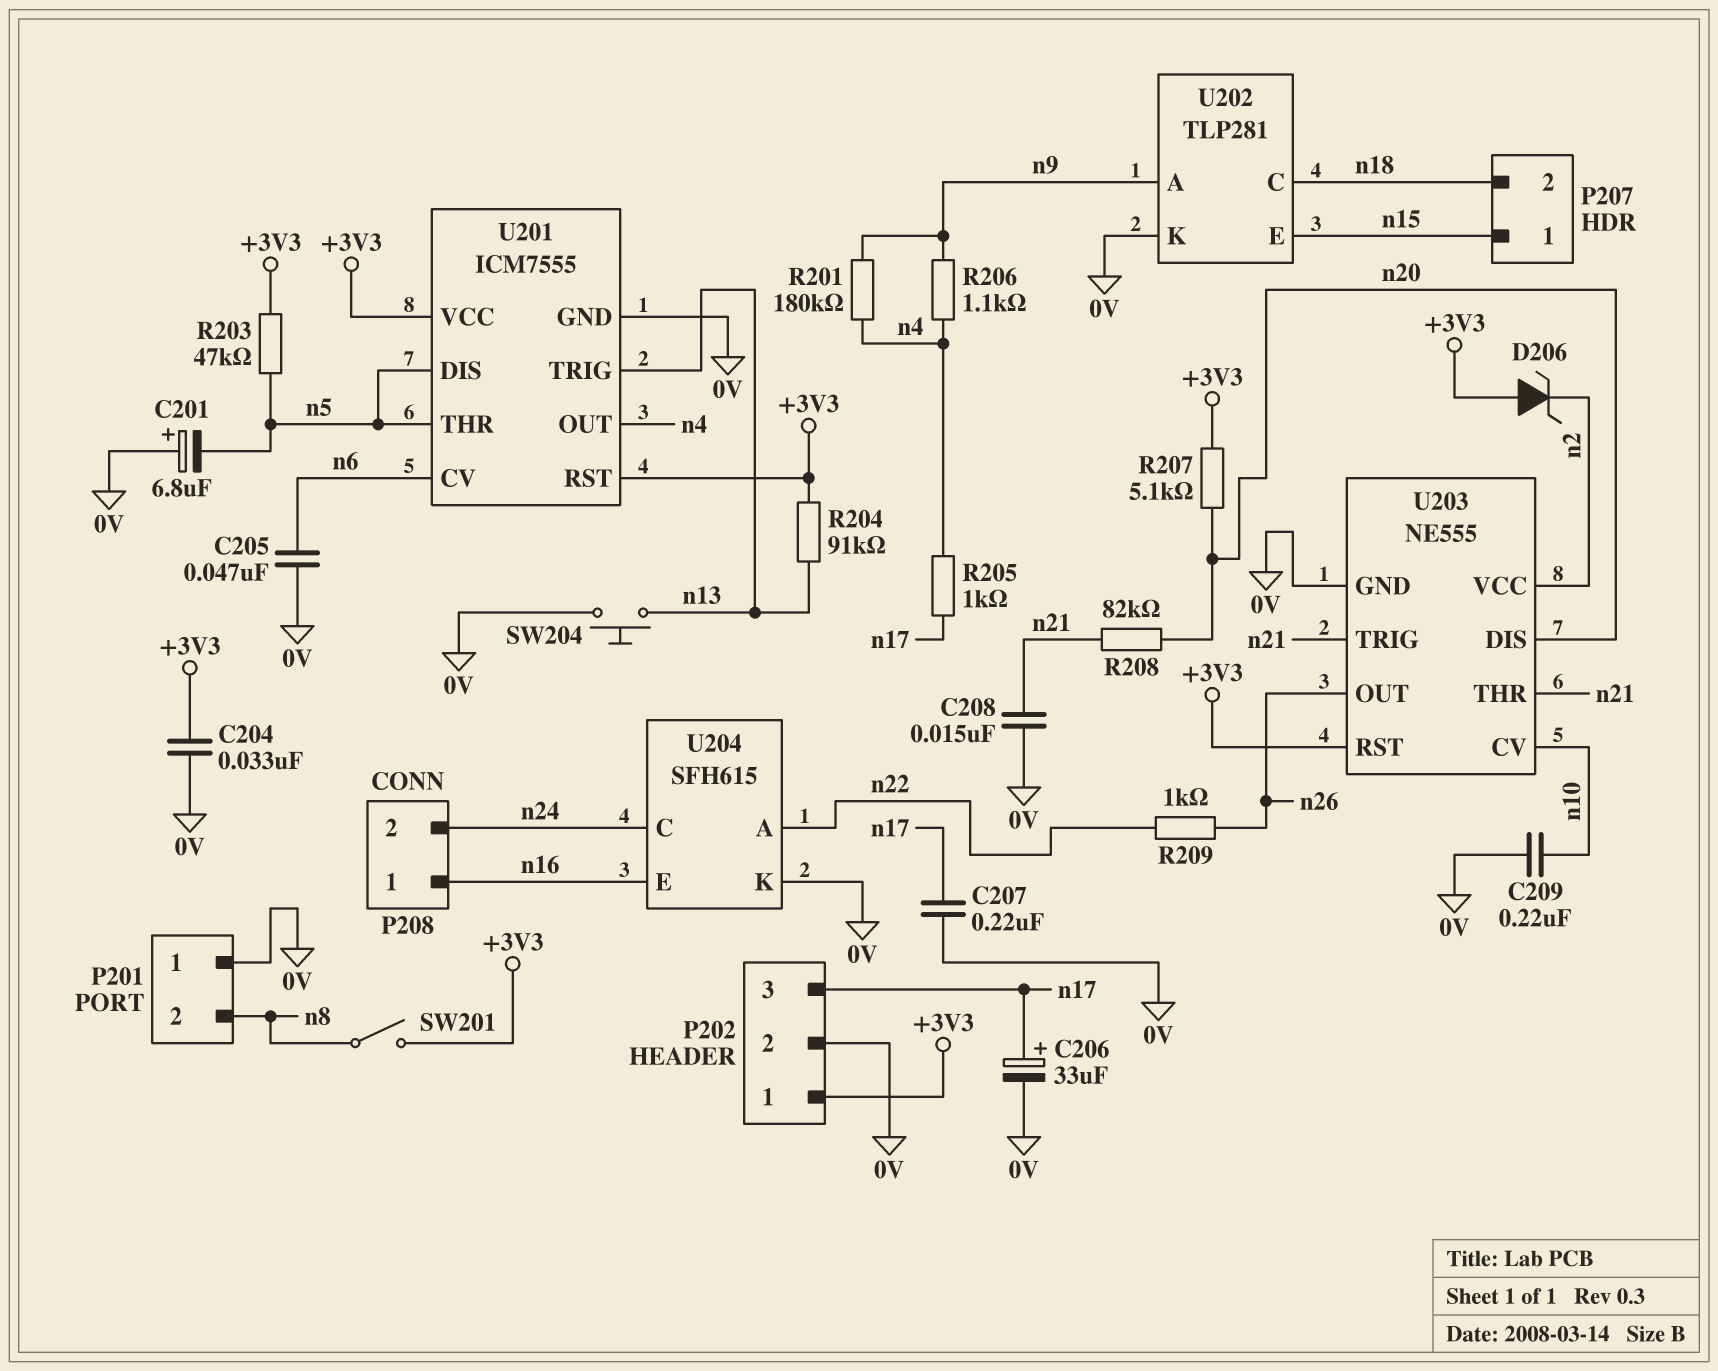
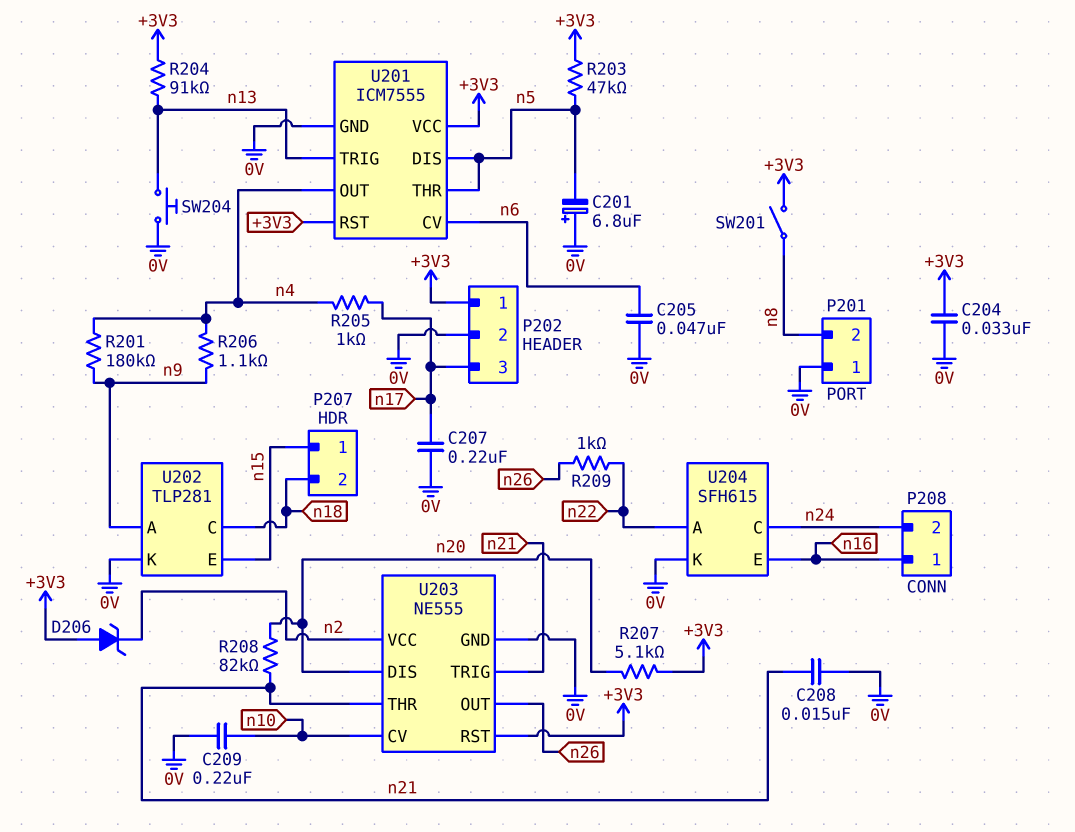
C206: 33uF (plus n17, minus 0V) -> none

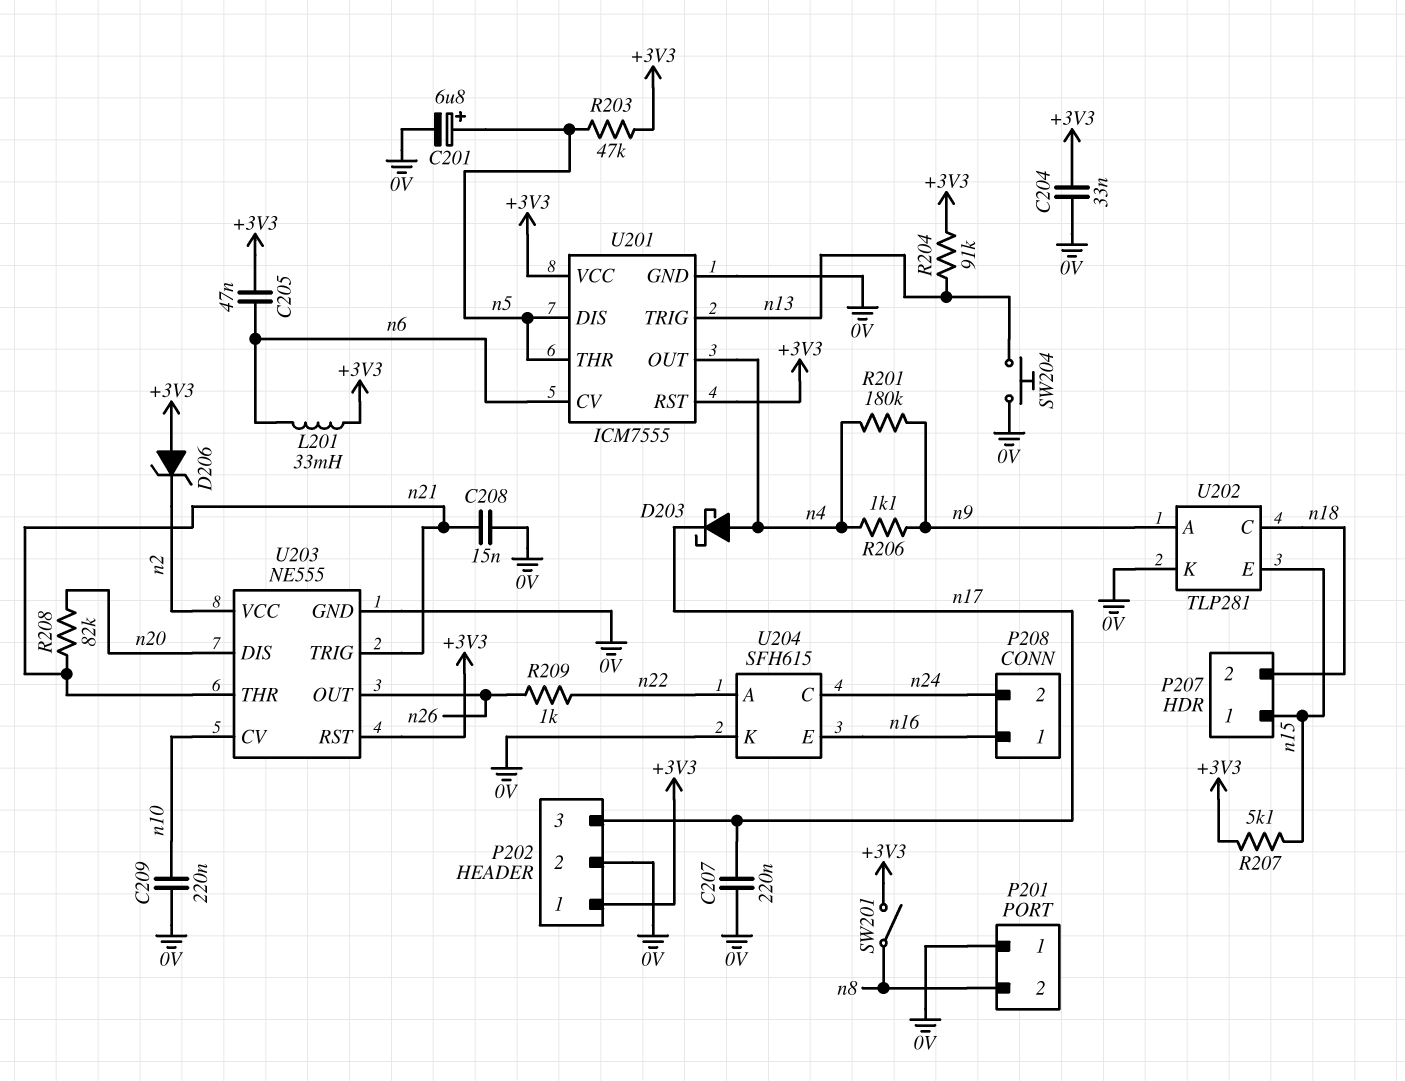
C201: 6.8uF (plus 0V, minus n5) -> 6.8uF (plus n5, minus 0V)
C205: 47nF (0V, n6) -> 47nF (+3V3, n6)
D203: none -> schottky (A n4, K n17)
L201: none -> 33mH (+3V3, n6)
R205: 1k (n4, n17) -> none
R207: 5.1k (+3V3, n20) -> 5.1k (+3V3, n15)

